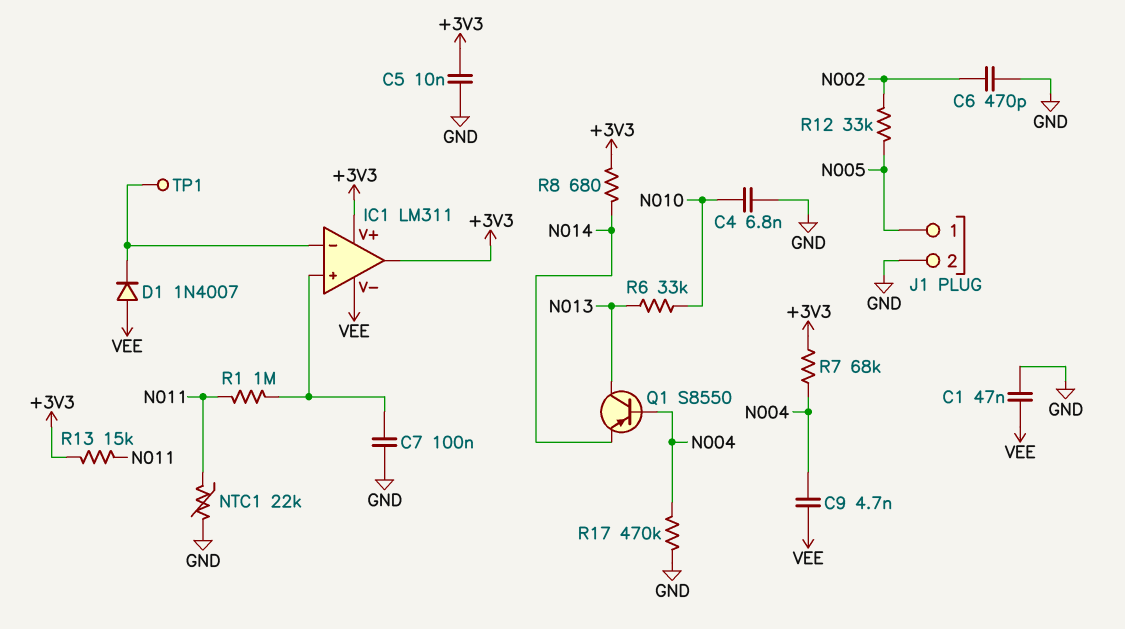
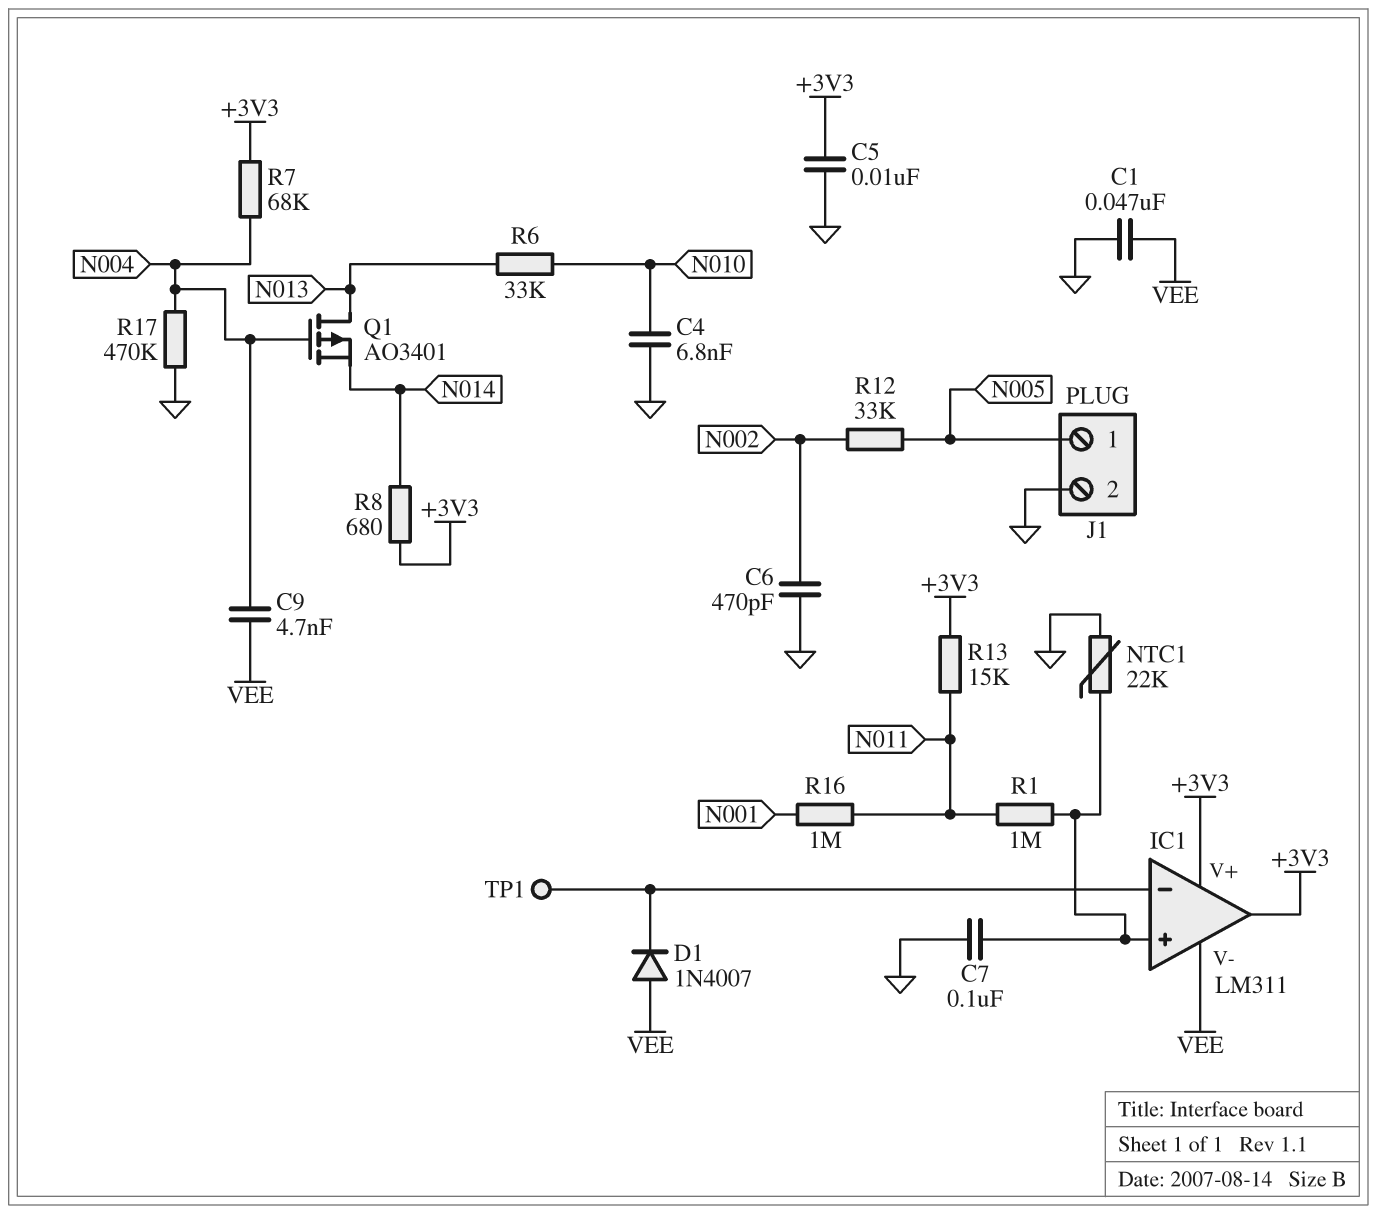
NTC1: 22k (GND, N011) -> 22k (GND, IC1/in+)
Q1: PNP S8550 (B N004, C N013, E N014) -> PMOS AO3401 (G N004, D N013, S N014)
R16: none -> 1M (N001, N011)

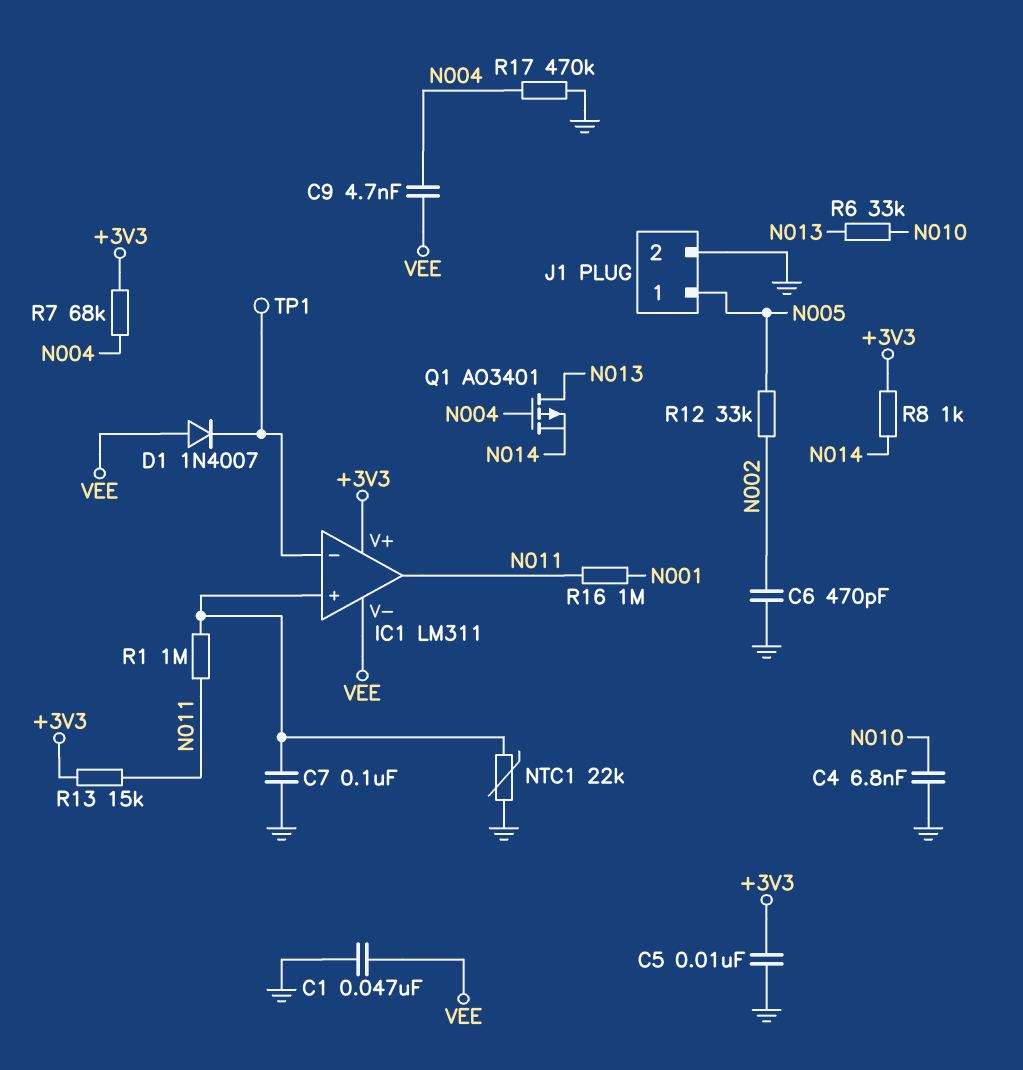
IC1 pin out: +3V3 -> N011
R8: 680 (+3V3, N014) -> 1k (+3V3, N014)

